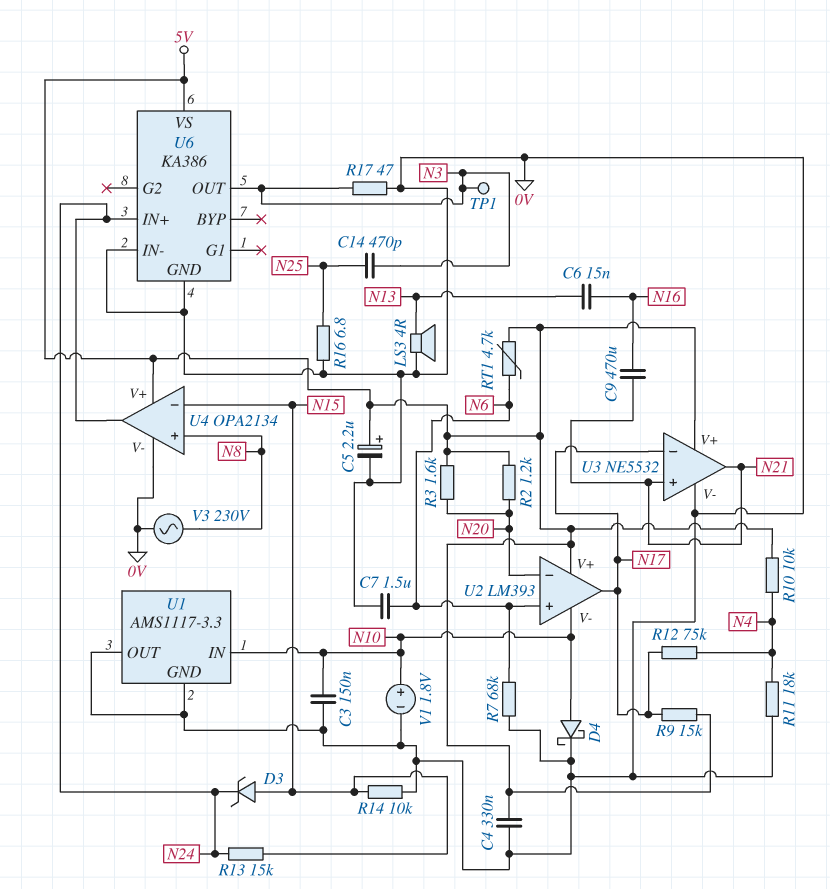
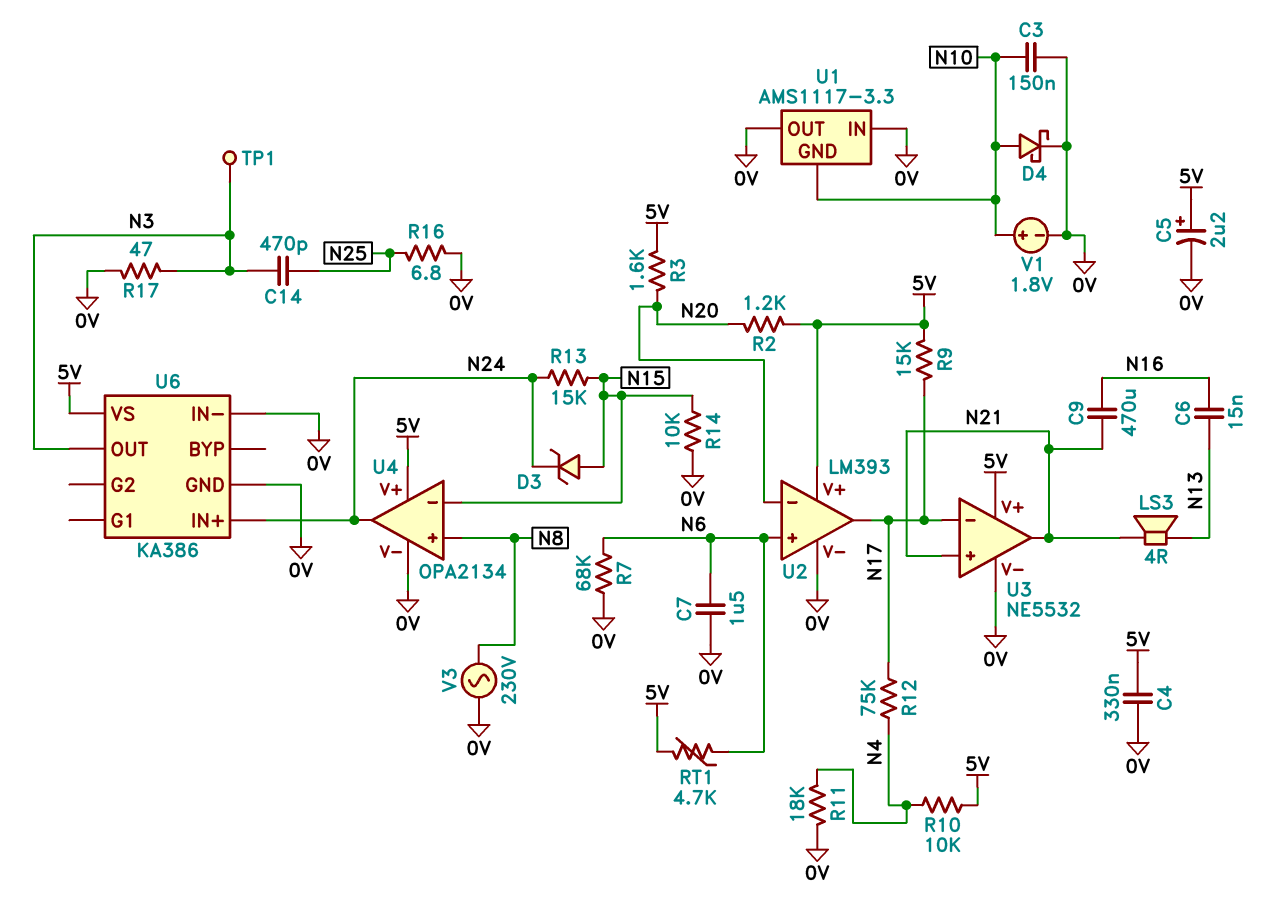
LS3: speaker 4R (0V, N13) -> speaker 4R (N13, N21)
U1 pin GND: 0V -> N10
U1 pin IN: N10 -> 0V
U2 pin V-: N10 -> 0V

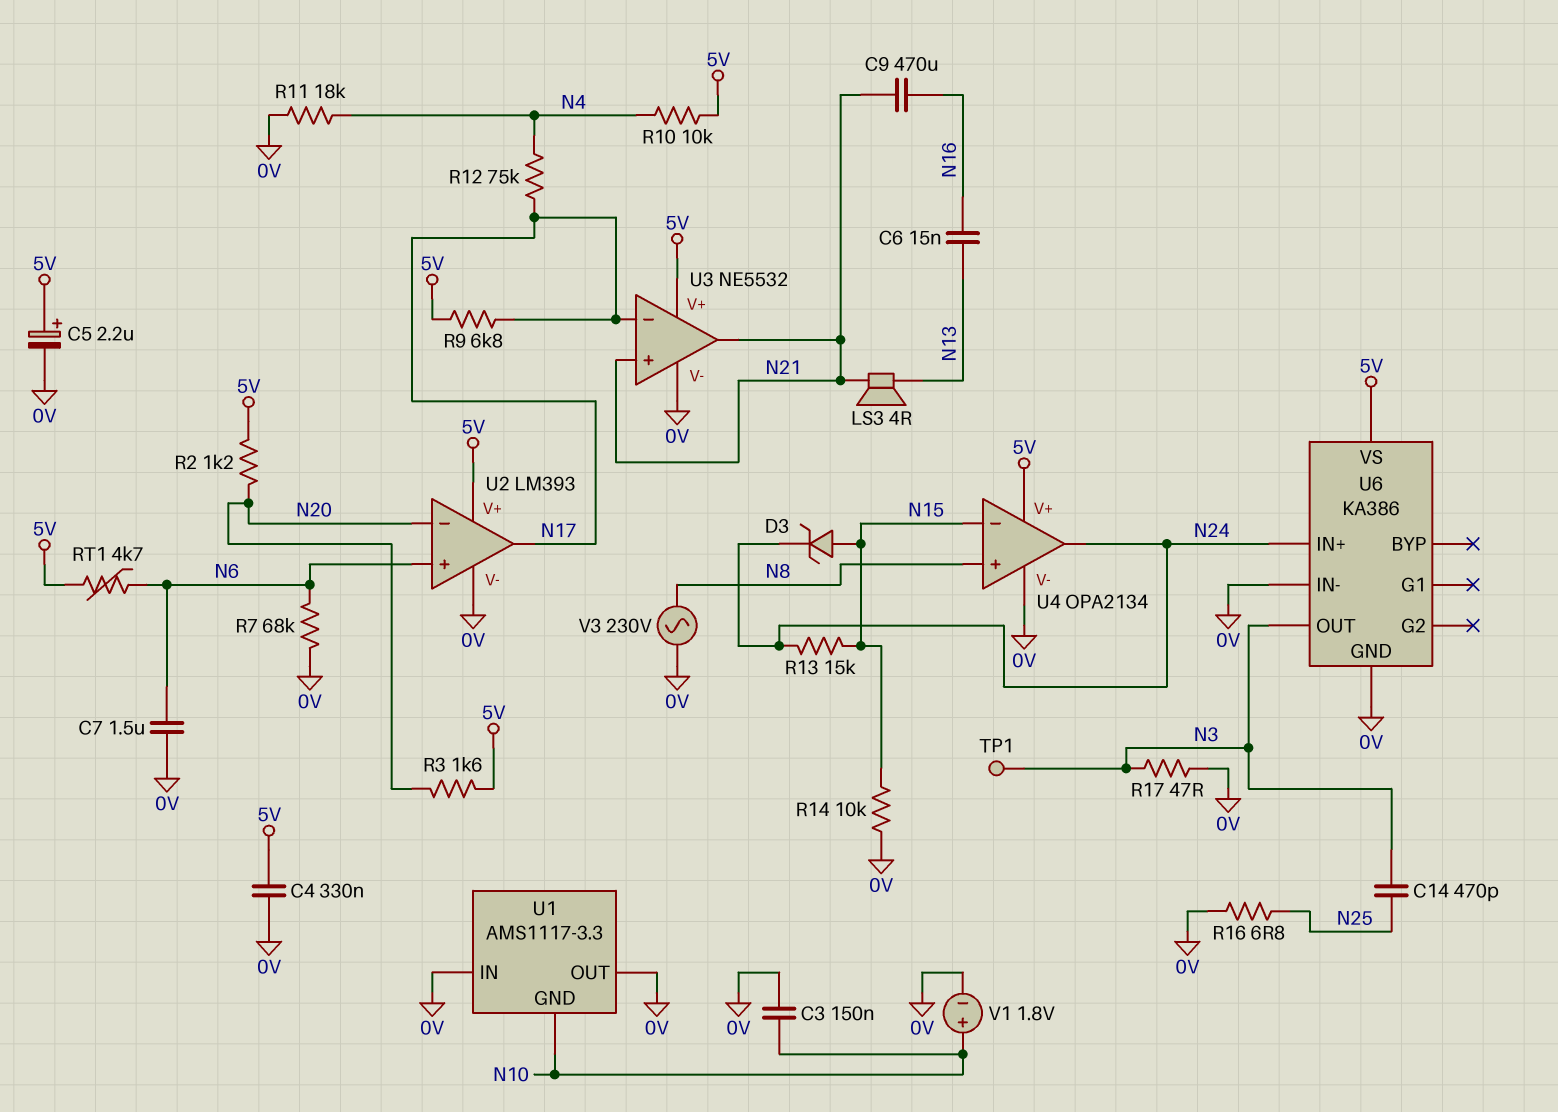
D4: schottky (A N10, K 0V) -> none
R9: 15k (5V, N17) -> 6.8k (5V, N17)

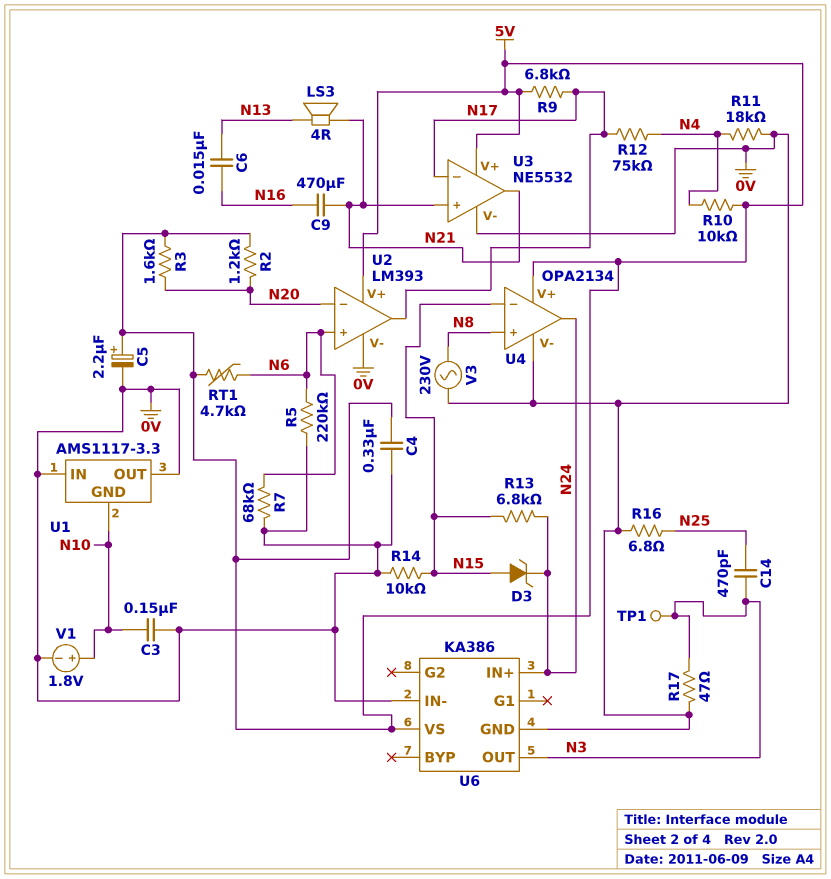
C7: 1.5uF (0V, N6) -> none
R5: none -> 220k (0V, N6)
R13: 15k (N15, N24) -> 6.8k (N15, N24)

